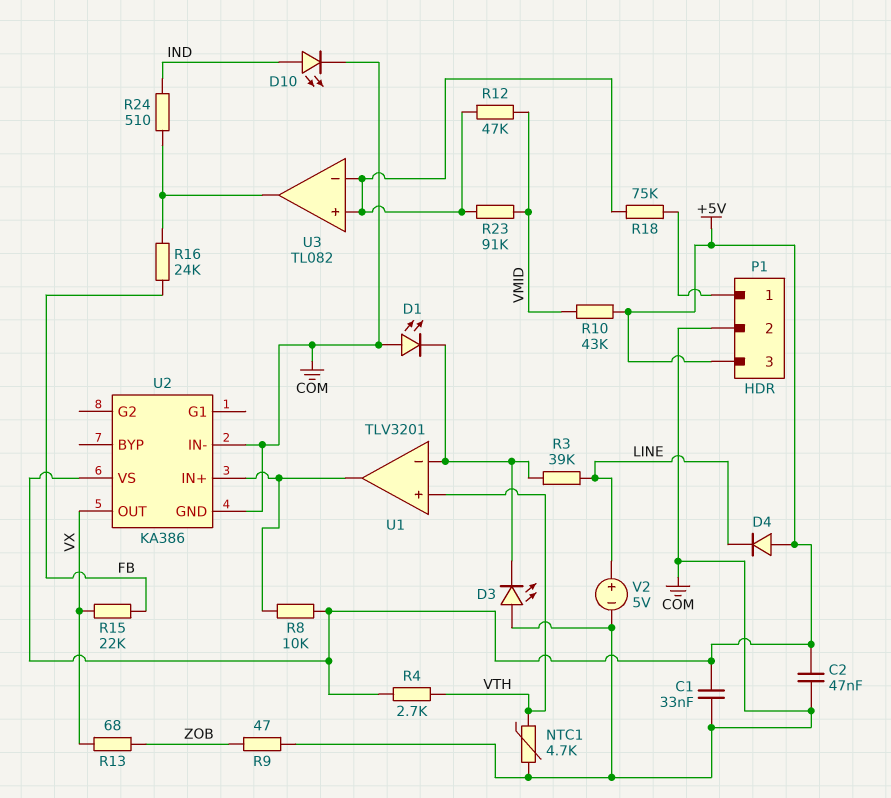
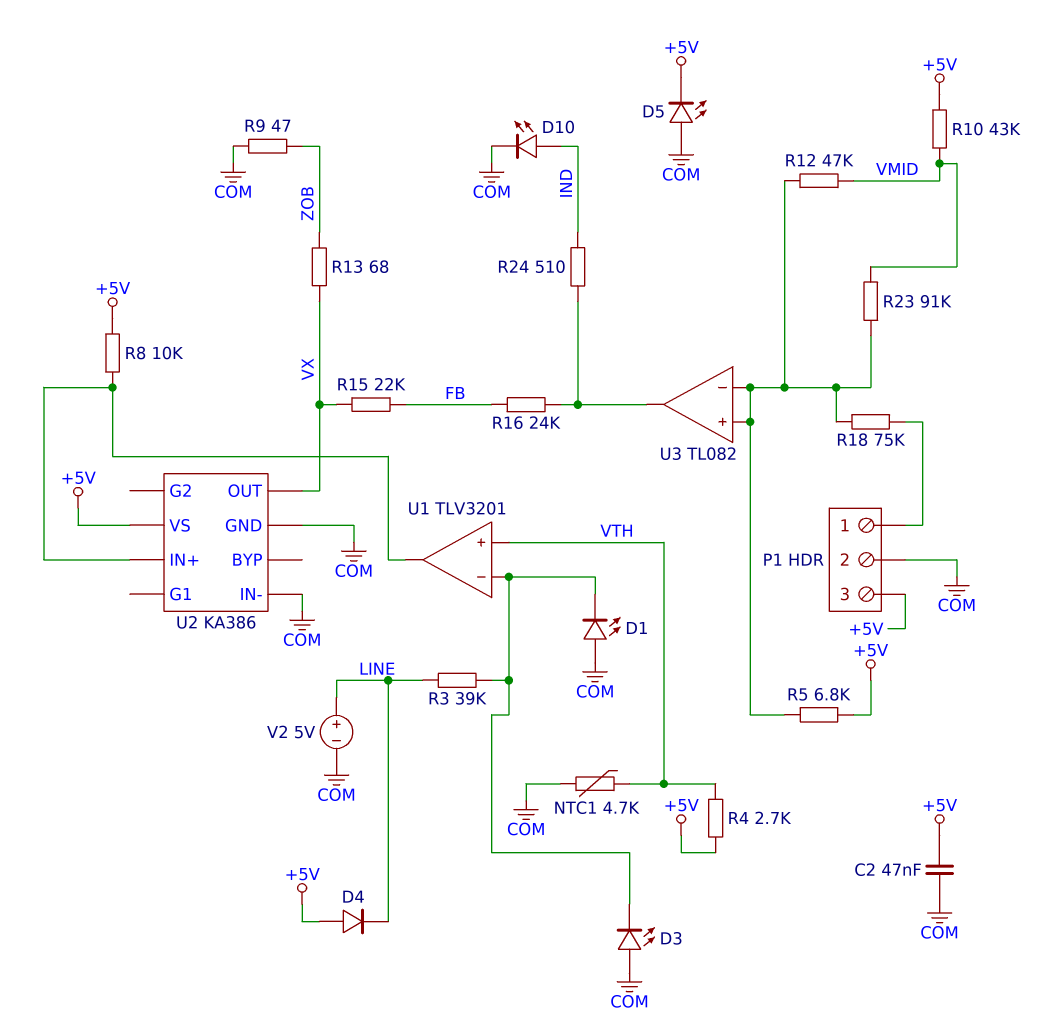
C1: 33nF (+5V, COM) -> none
D5: none -> LED (A COM, K +5V)
R5: none -> 6.8k (+5V, U3/in+)

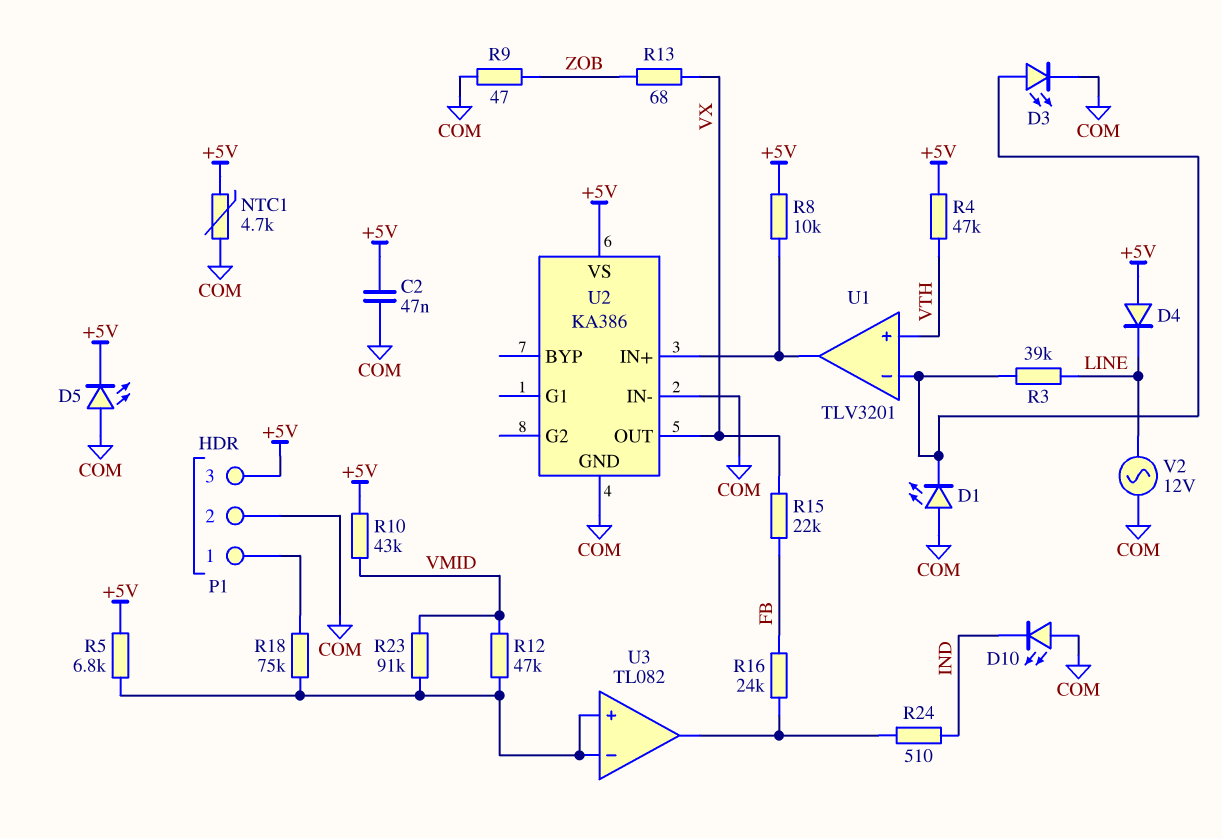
D3: LED (A COM, K U1/in-) -> LED (A U1/in-, K COM)
D10: LED (A IND, K COM) -> LED (A COM, K IND)
NTC1: 4.7k (COM, VTH) -> 4.7k (+5V, COM)
R4: 2.7k (+5V, VTH) -> 47k (+5V, VTH)
V2: 5V (plus LINE, minus COM) -> AC 12V (COM, LINE)

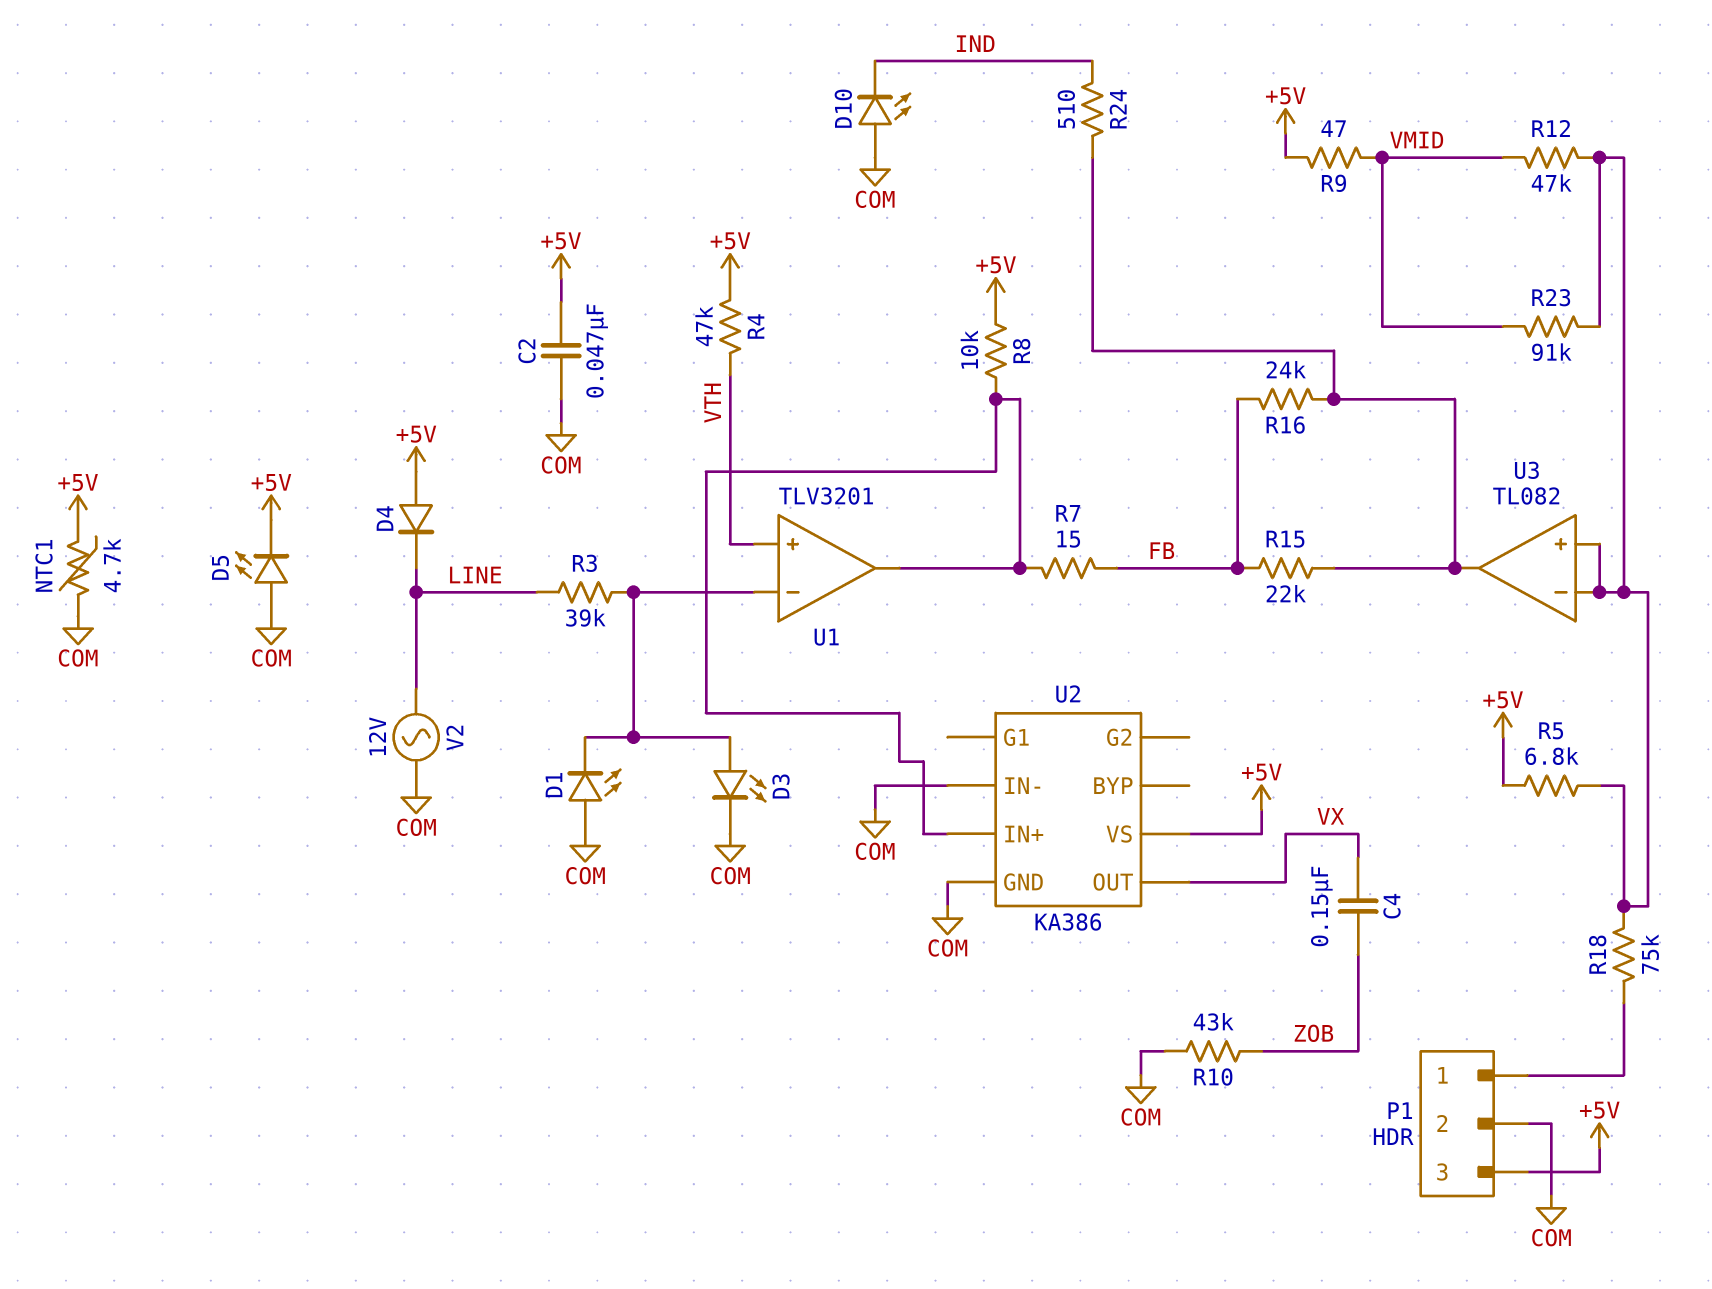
C4: none -> 150nF (VX, ZOB)
R7: none -> 15 (FB, U1/out)
R9: 47 (COM, ZOB) -> 47 (+5V, VMID)
R10: 43k (+5V, VMID) -> 43k (COM, ZOB)
R13: 68 (VX, ZOB) -> none
R15: 22k (FB, VX) -> 22k (FB, U3/out)

